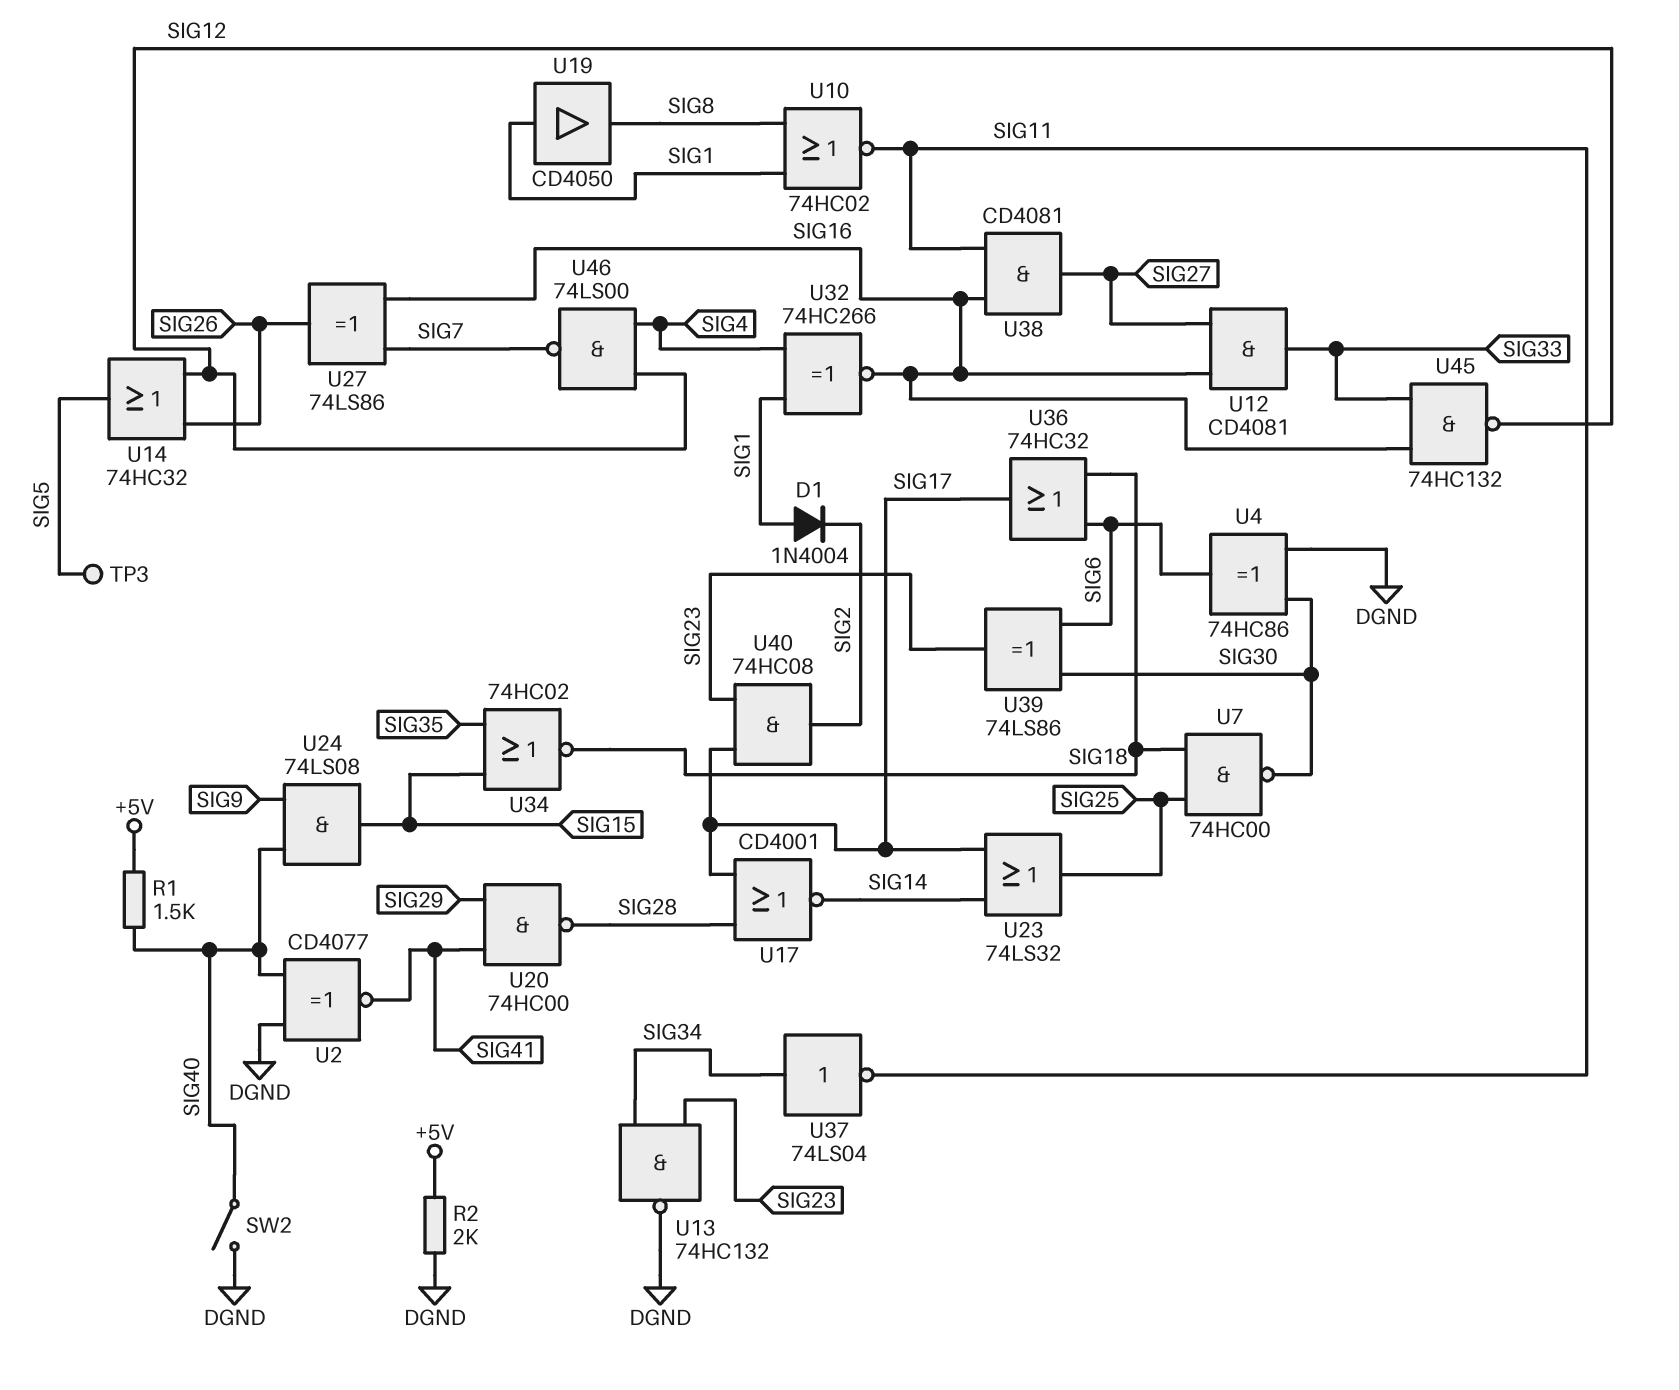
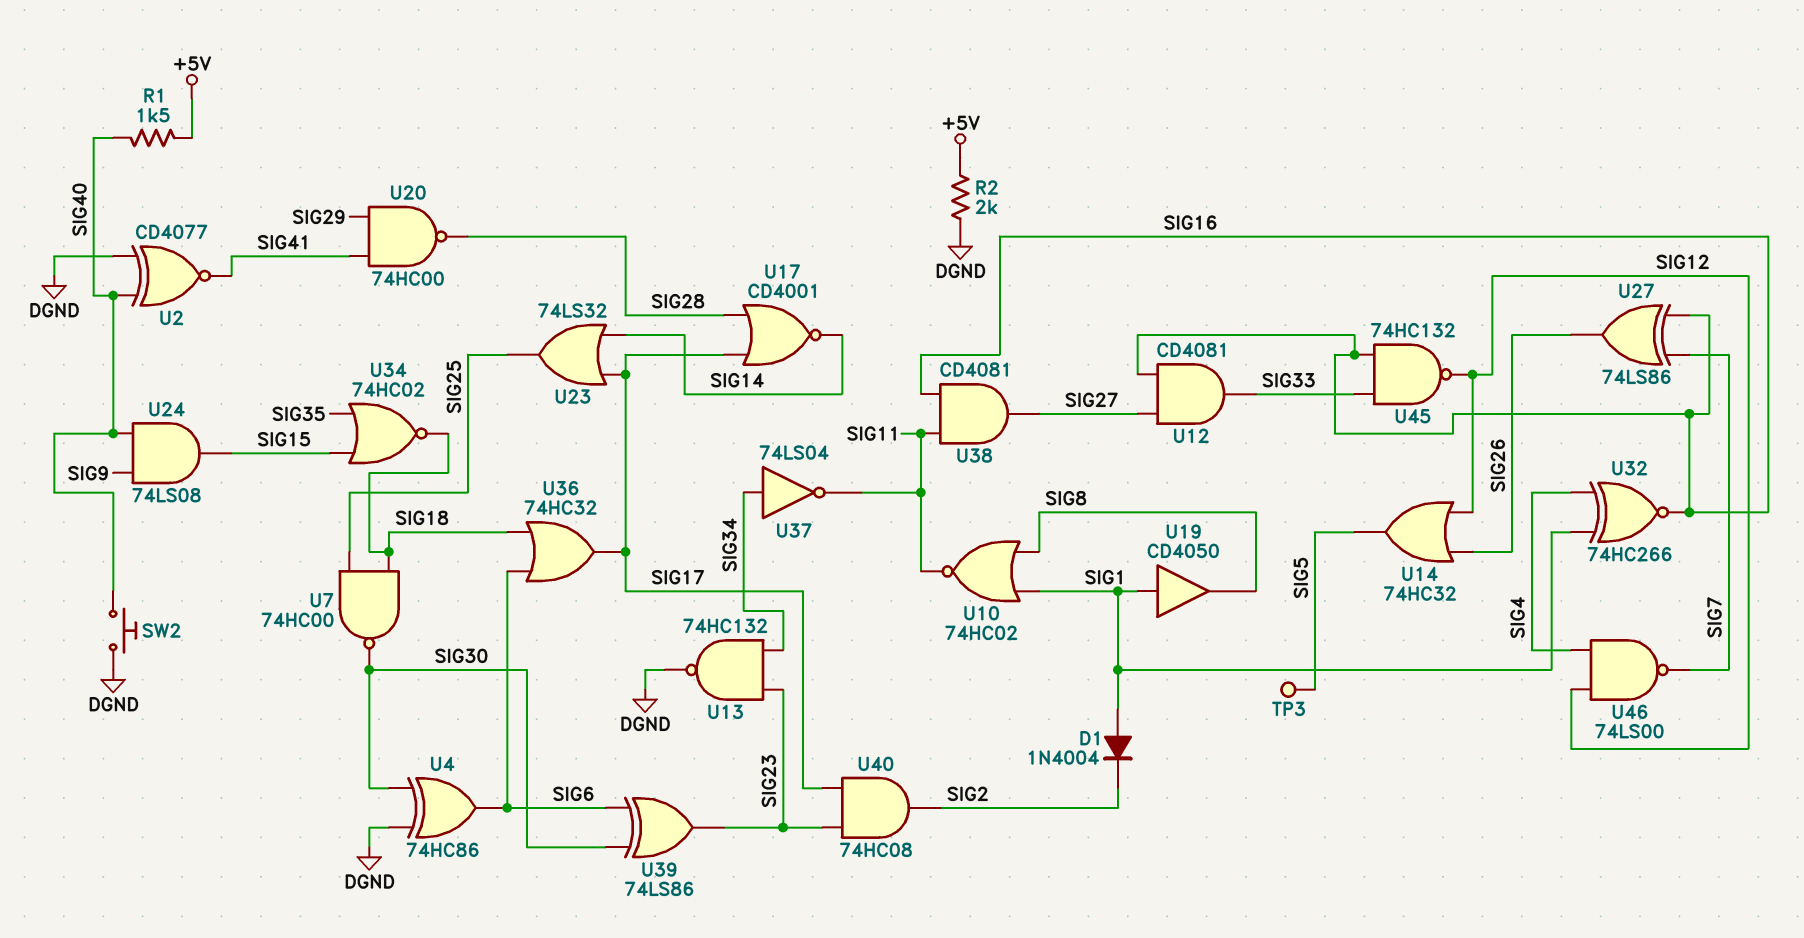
SW2: switch (DGND, SIG40) -> button (DGND, SIG40)

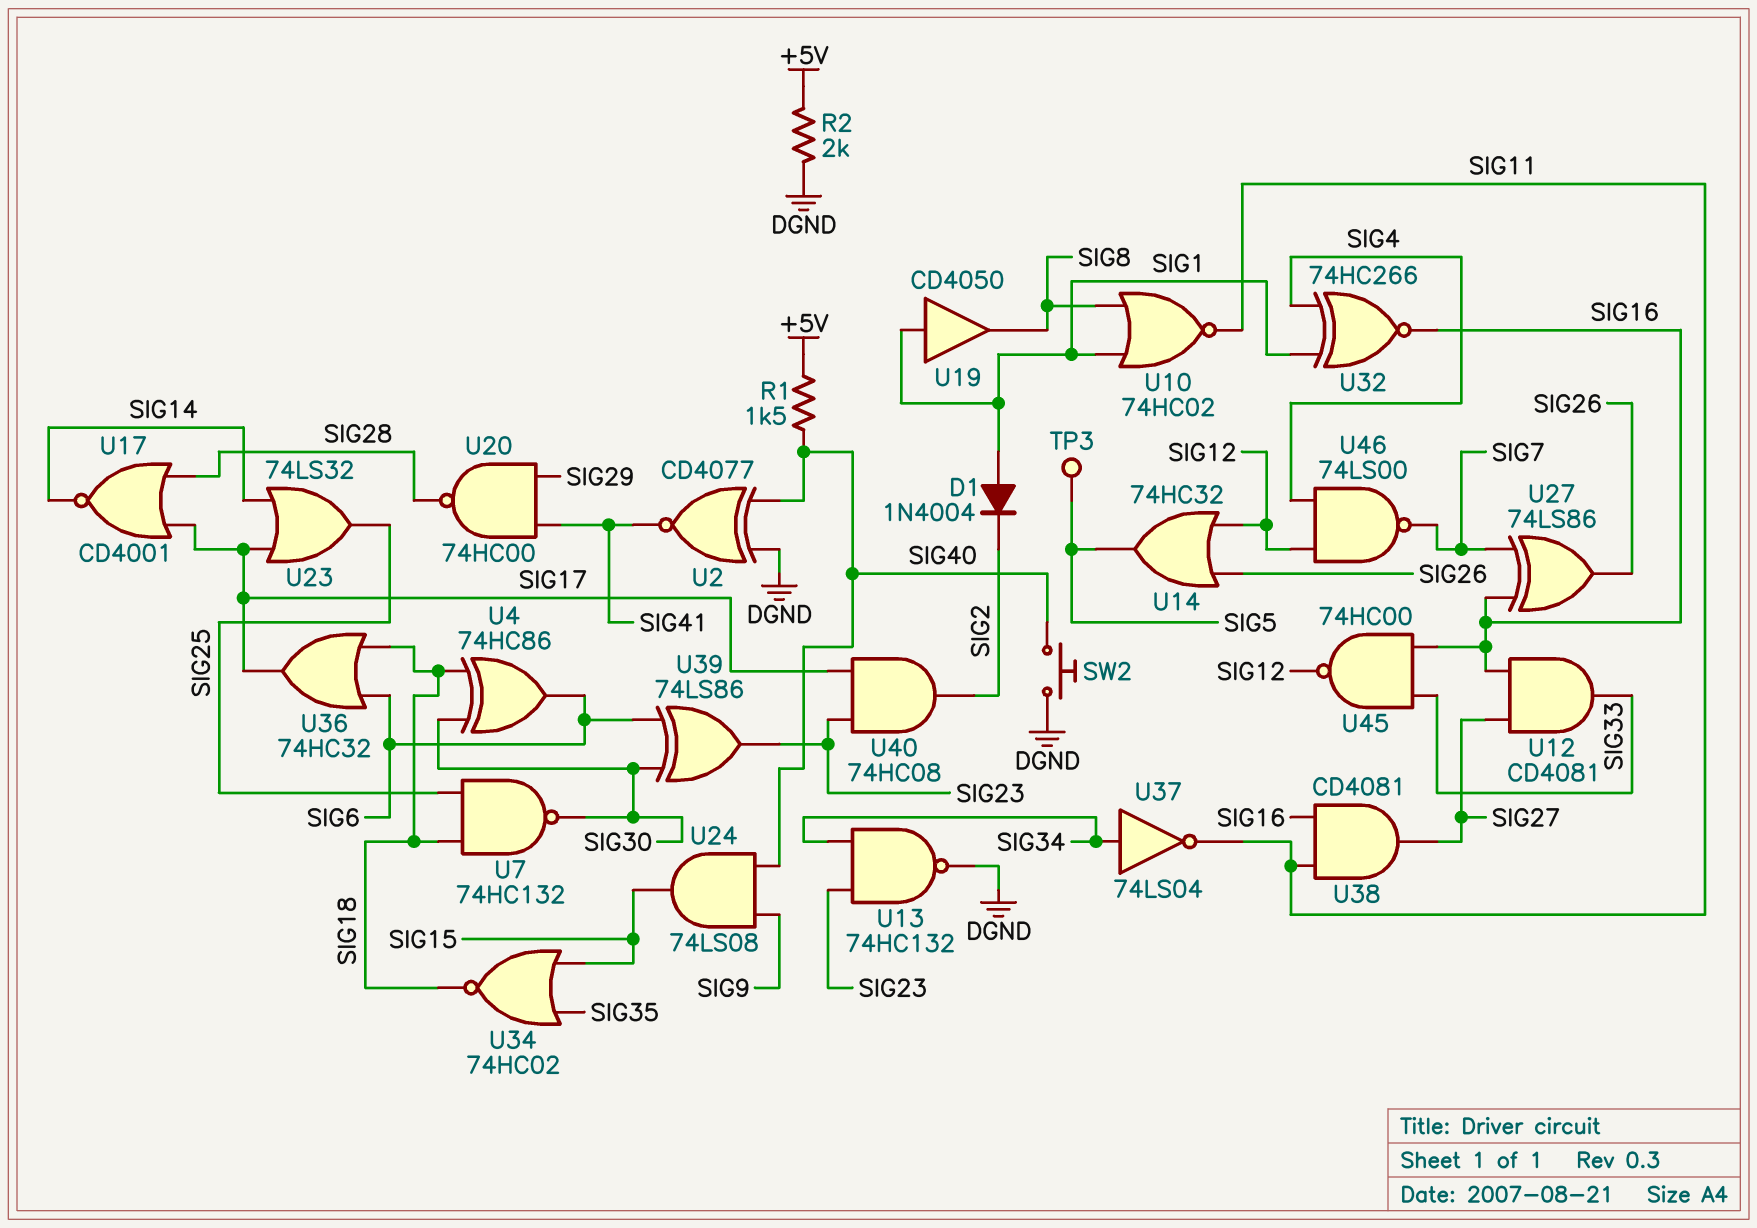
U4: XOR 74HC86 (in DGND, in SIG30, out SIG6) -> XOR 74HC86 (in SIG18, in SIG30, out SIG6)
U7: NAND 74HC00 (in SIG18, in SIG25, out SIG30) -> NAND 74HC132 (in SIG18, in SIG25, out SIG30)
U45: NAND 74HC132 (in SIG16, in SIG33, out SIG12) -> NAND 74HC00 (in SIG16, in SIG33, out SIG12)

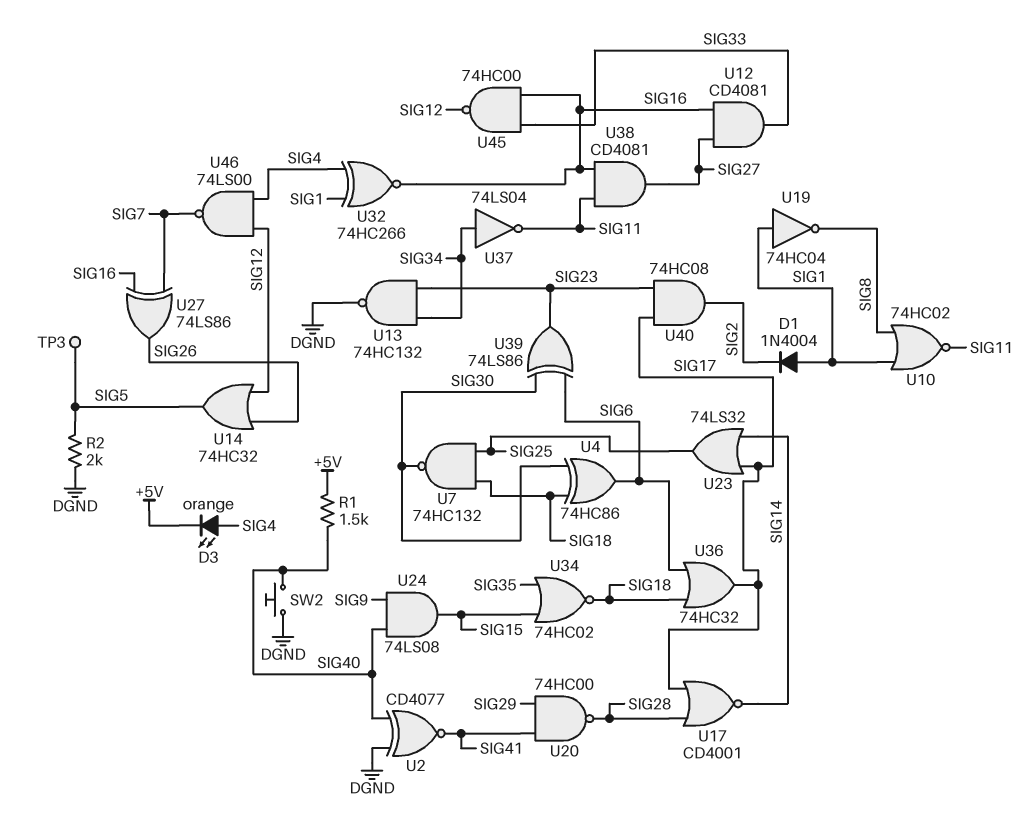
D3: none -> LED orange (A SIG4, K +5V)
R2: 2k (+5V, DGND) -> 2k (DGND, SIG5)
U19: buffer CD4050 (in SIG1, out SIG8) -> NOT 74HC04 (in SIG1, out SIG8)

